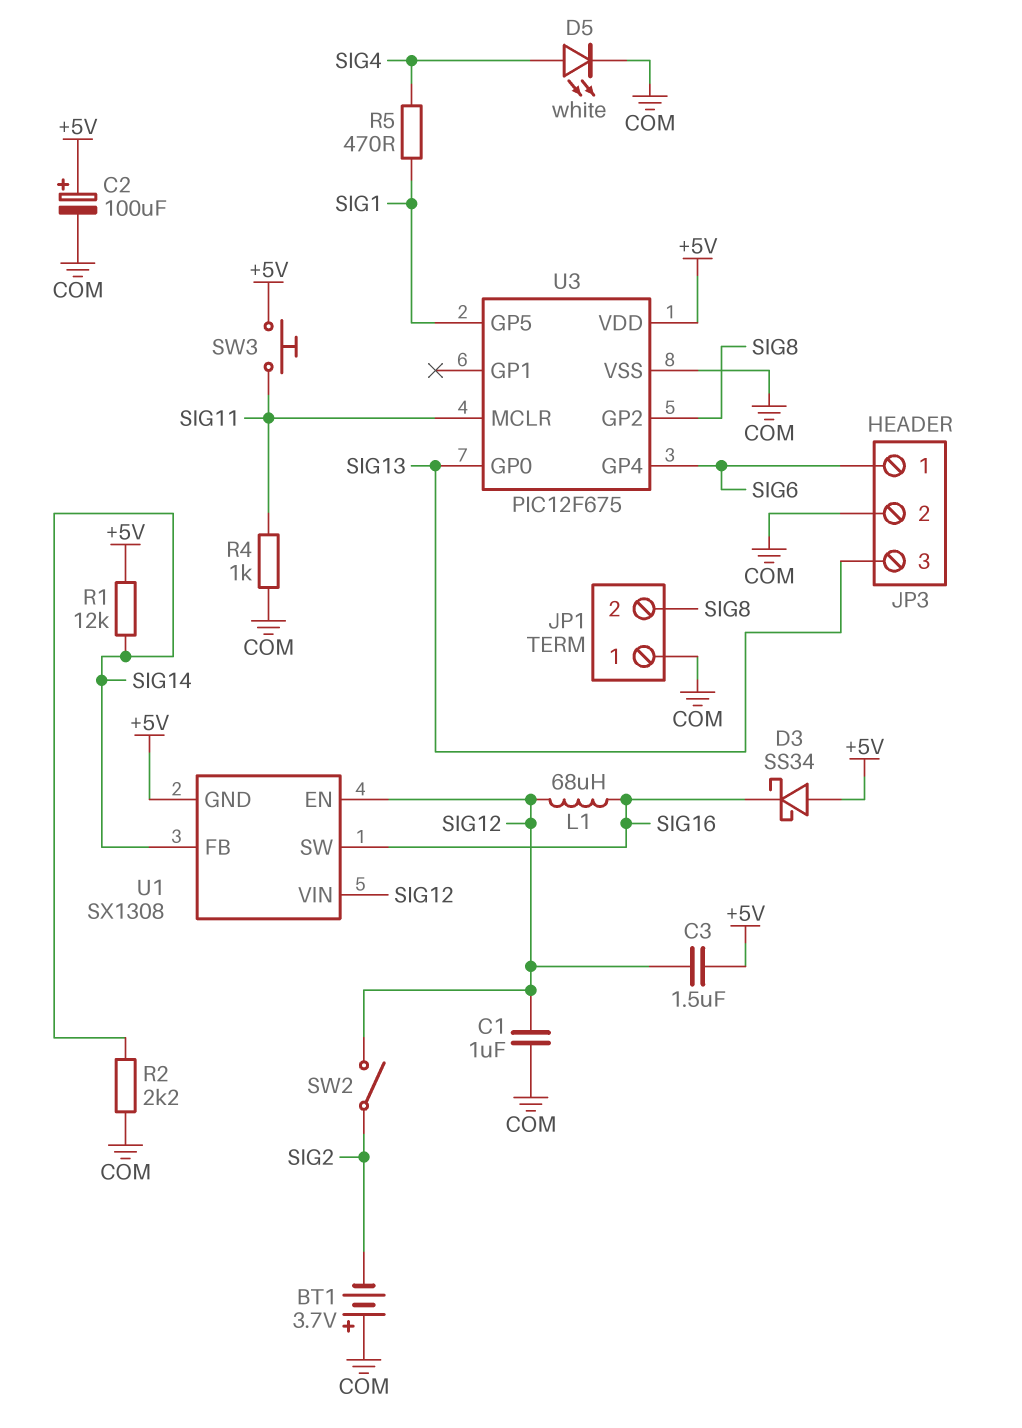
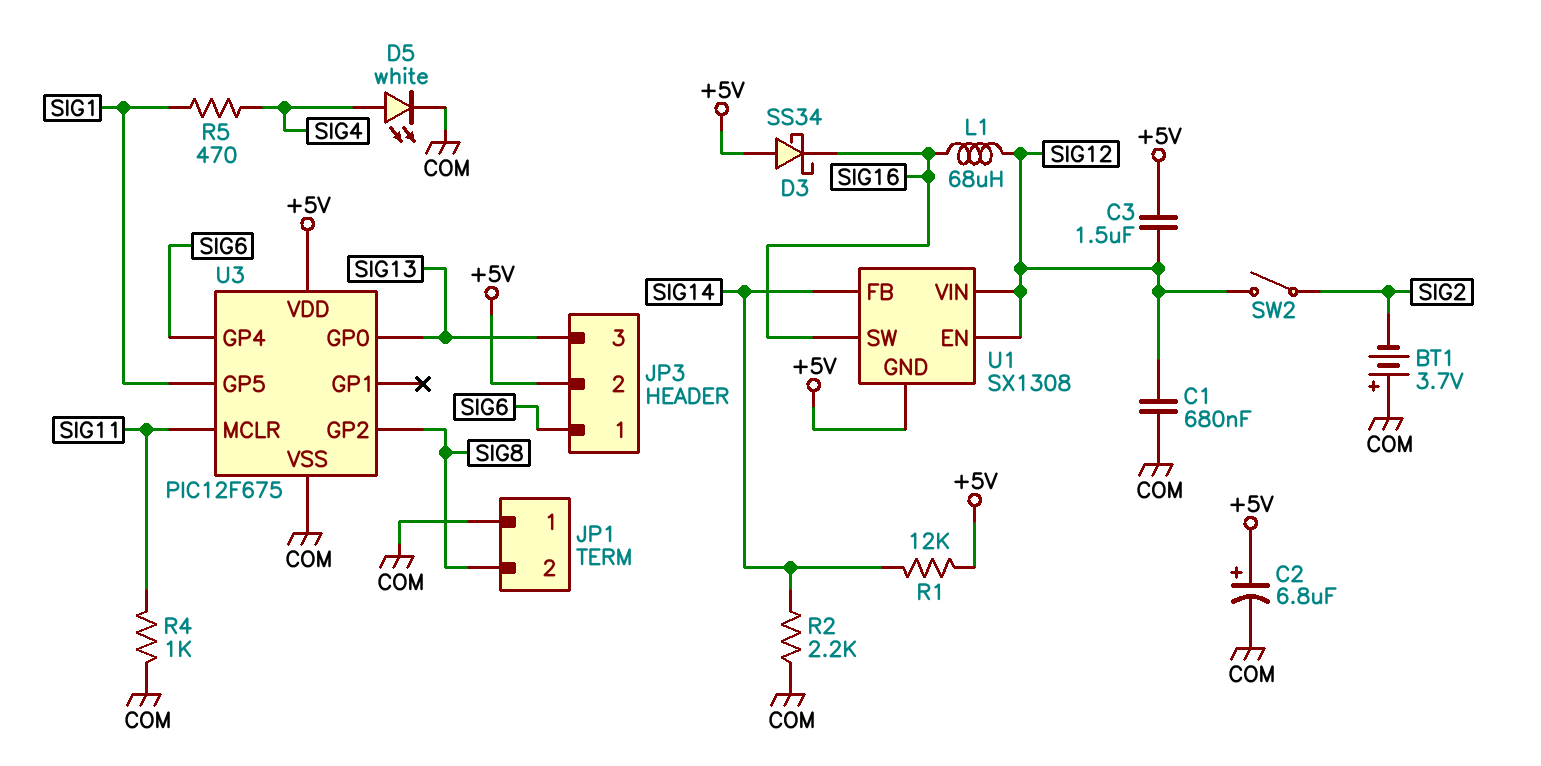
C1: 1uF (COM, SIG12) -> 680nF (COM, SIG12)
C2: 100uF (plus +5V, minus COM) -> 6.8uF (plus +5V, minus COM)
JP3 pin 2: COM -> +5V
SW3: button (+5V, SIG11) -> none

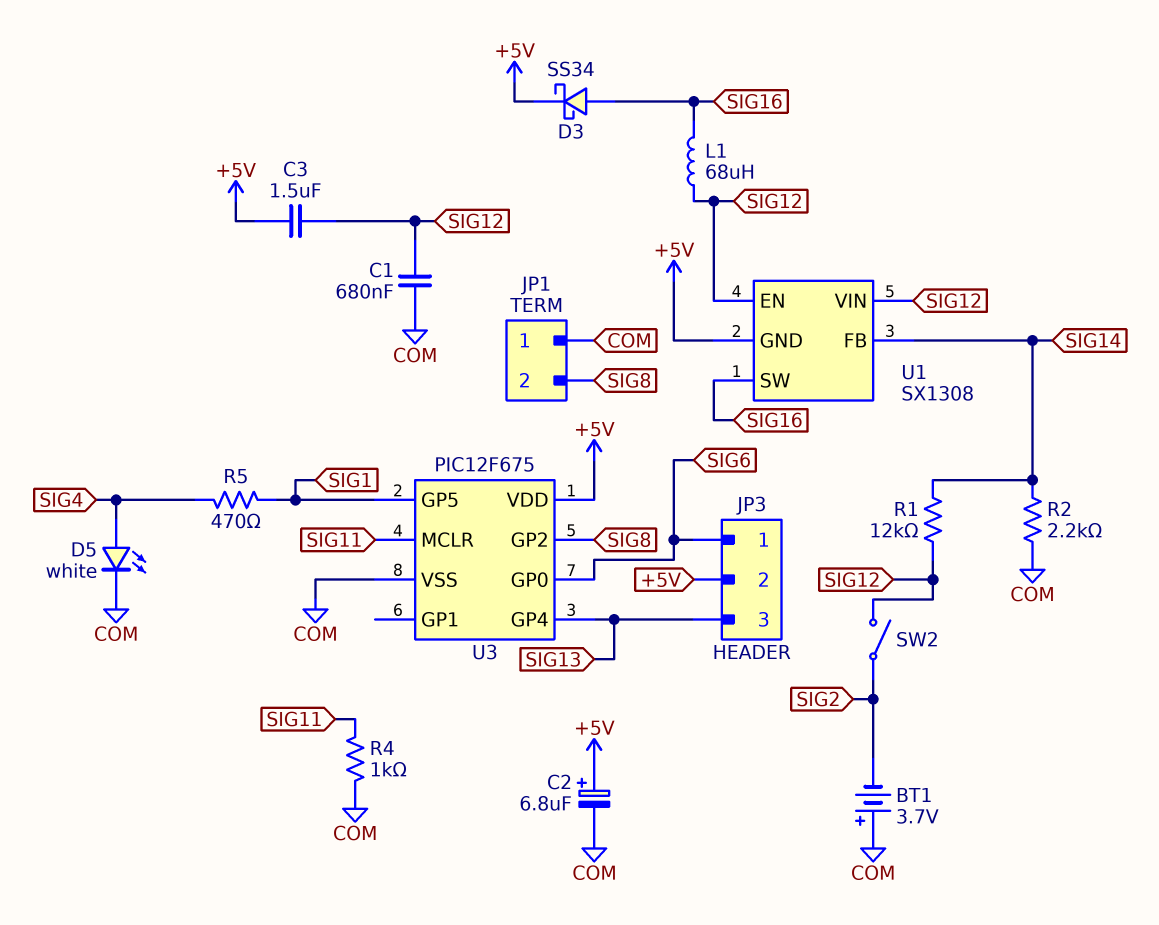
D3: schottky SS34 (A +5V, K SIG16) -> schottky SS34 (A SIG16, K +5V)
R1: 12k (+5V, SIG14) -> 12k (SIG12, SIG14)
U3 pin GP0: SIG13 -> SIG6
U3 pin GP4: SIG6 -> SIG13

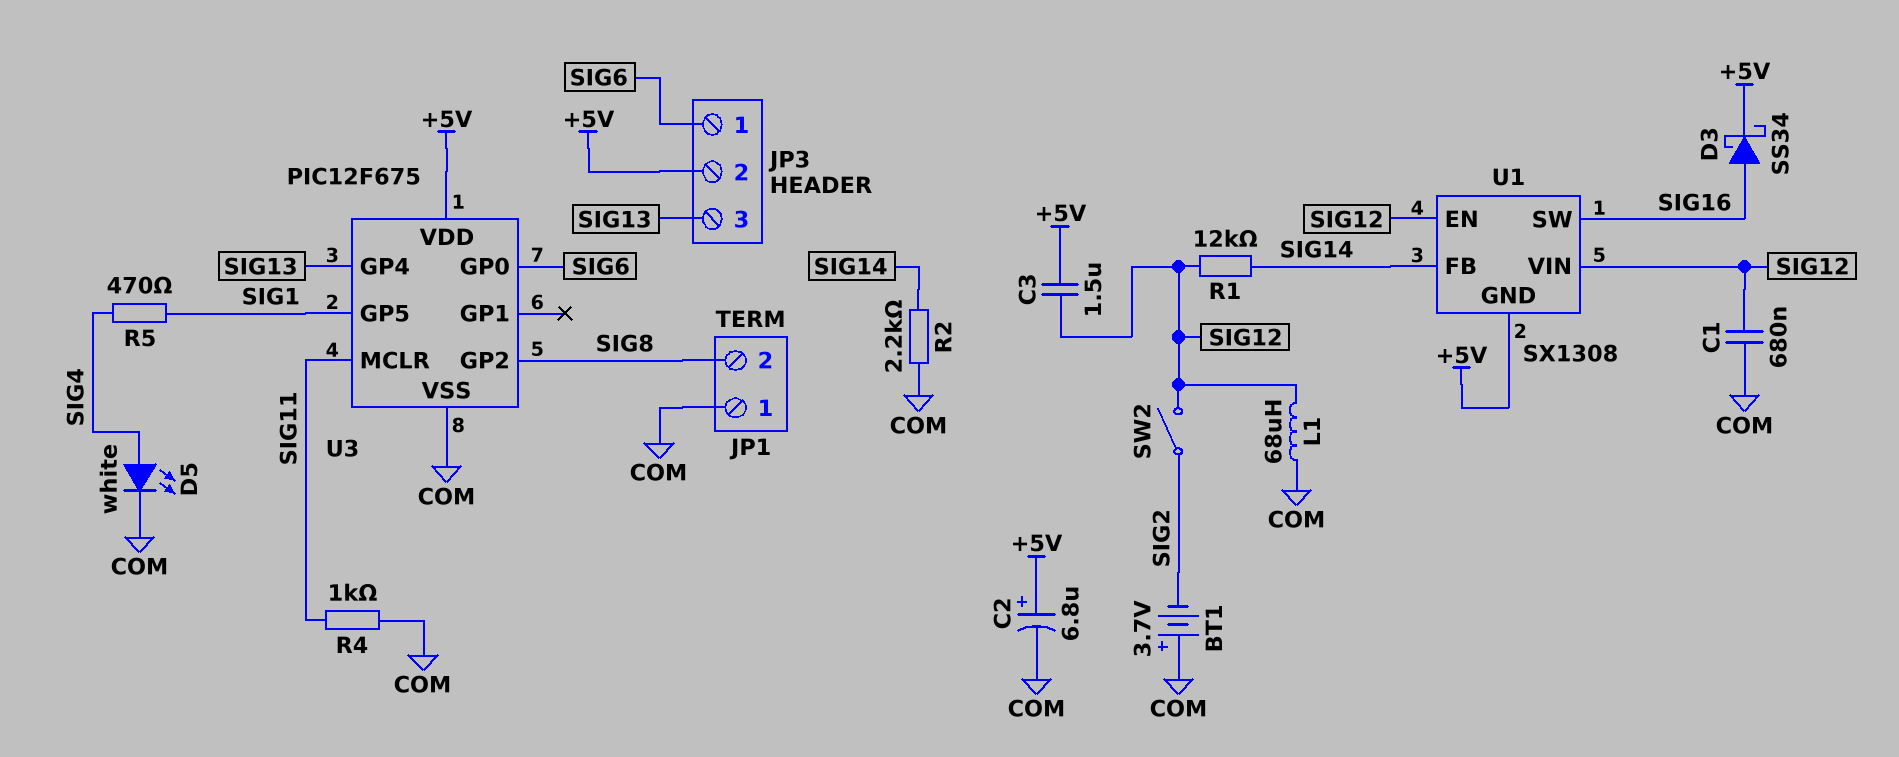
L1: 68uH (SIG12, SIG16) -> 68uH (COM, SIG12)

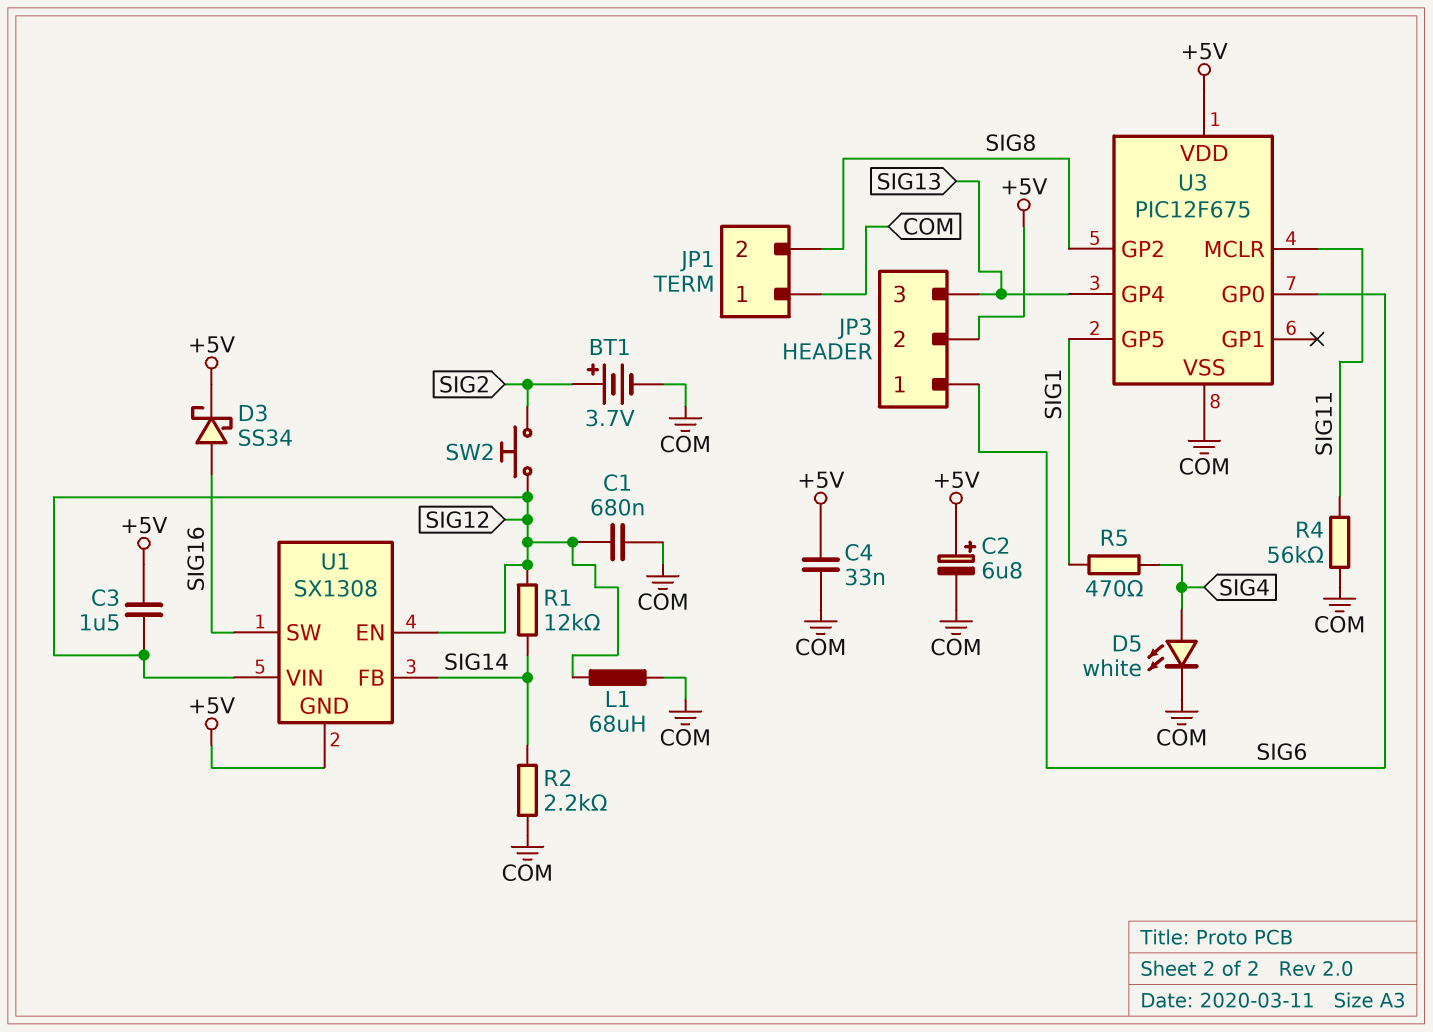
BT1: 3.7V (plus COM, minus SIG2) -> 3.7V (plus SIG2, minus COM)
C4: none -> 33nF (+5V, COM)
R4: 1k (COM, SIG11) -> 56k (COM, SIG11)
SW2: switch (SIG2, SIG12) -> button (SIG2, SIG12)

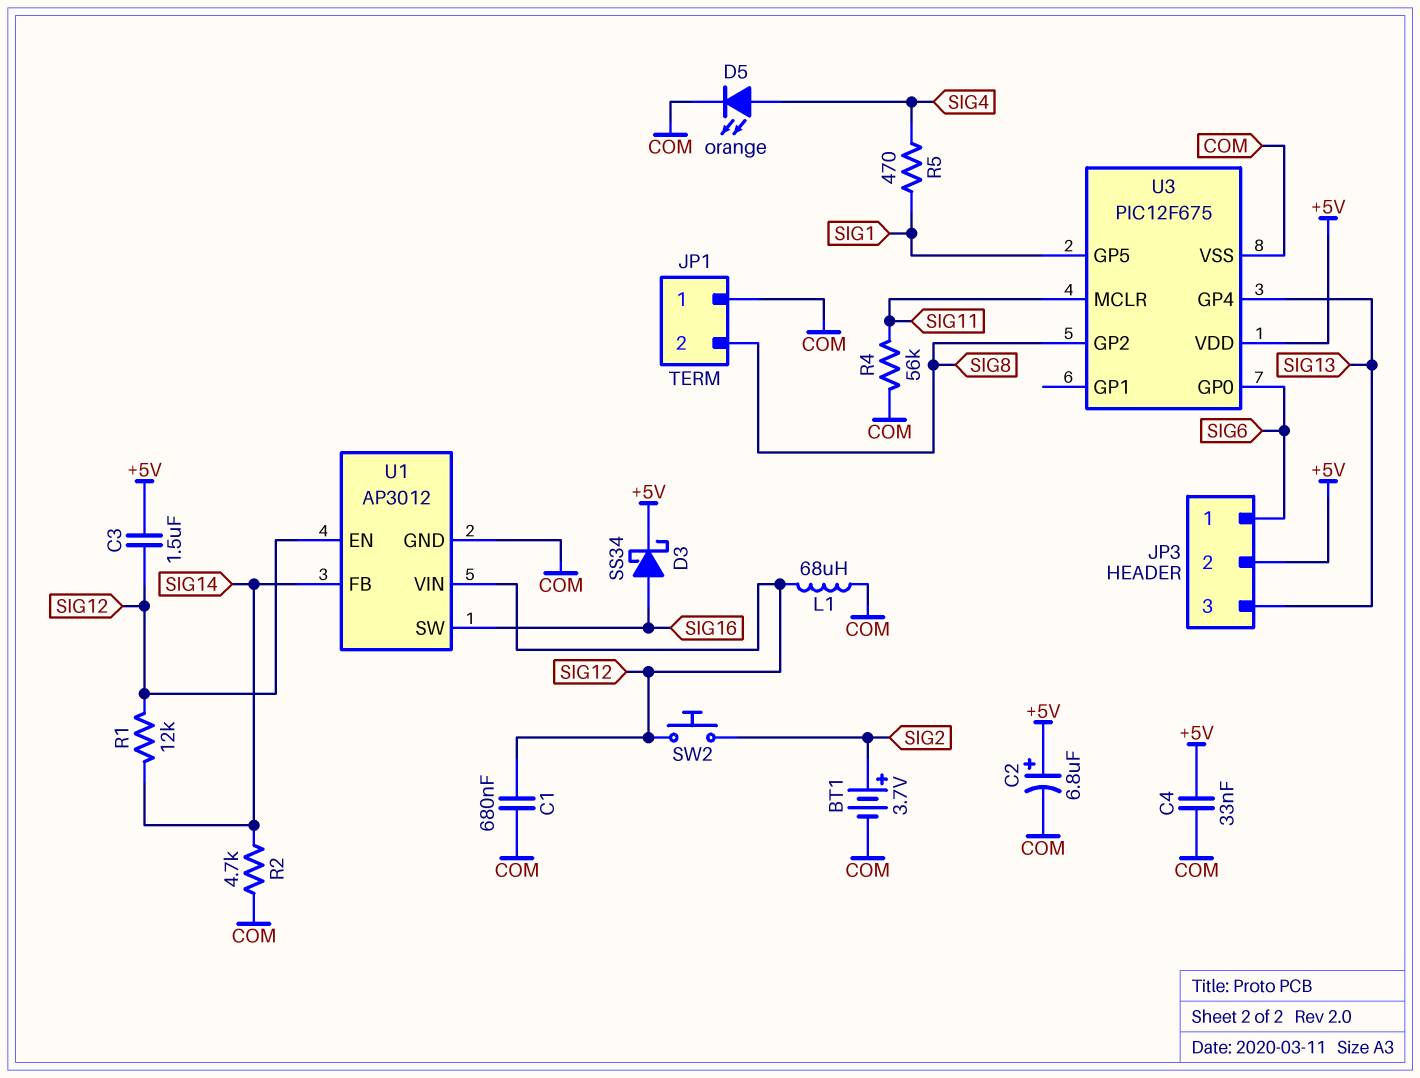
D5: LED white (A SIG4, K COM) -> LED orange (A SIG4, K COM)
R2: 2.2k (COM, SIG14) -> 4.7k (COM, SIG14)
U1: SX1308 -> AP3012
U1 pin GND: +5V -> COM

